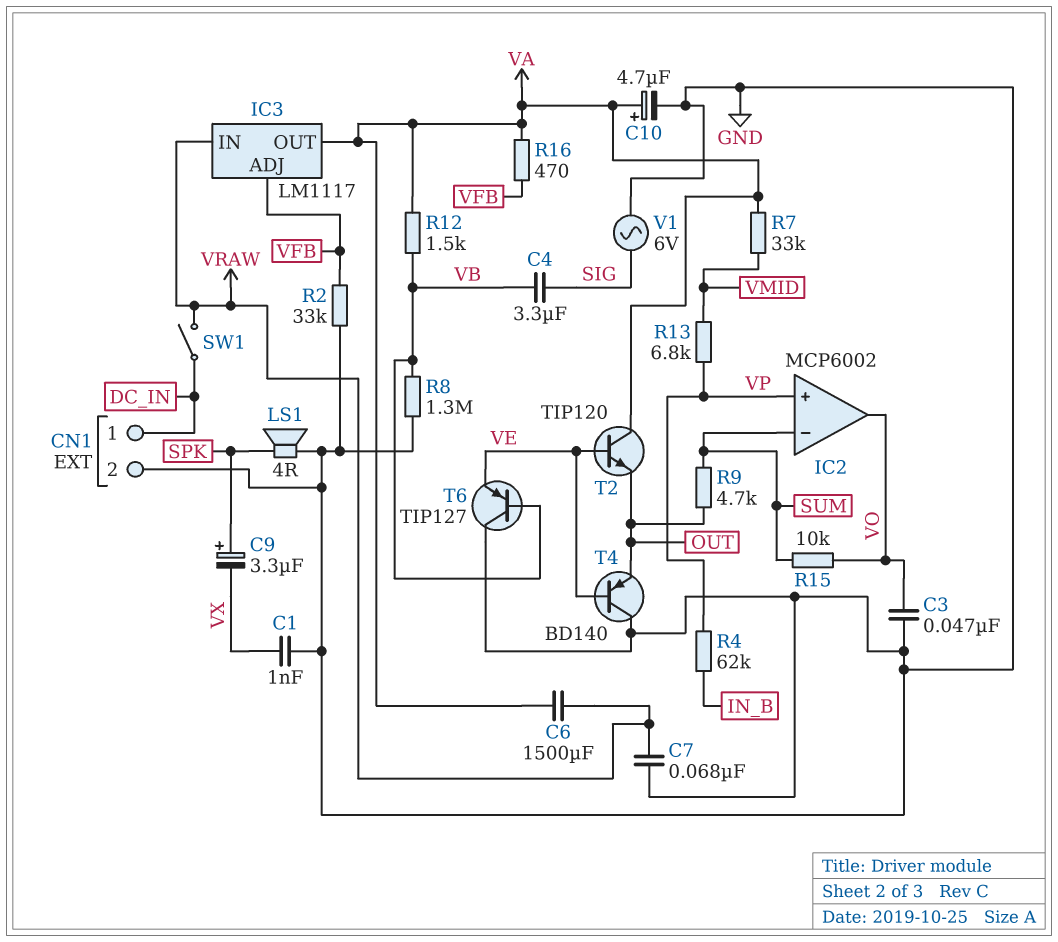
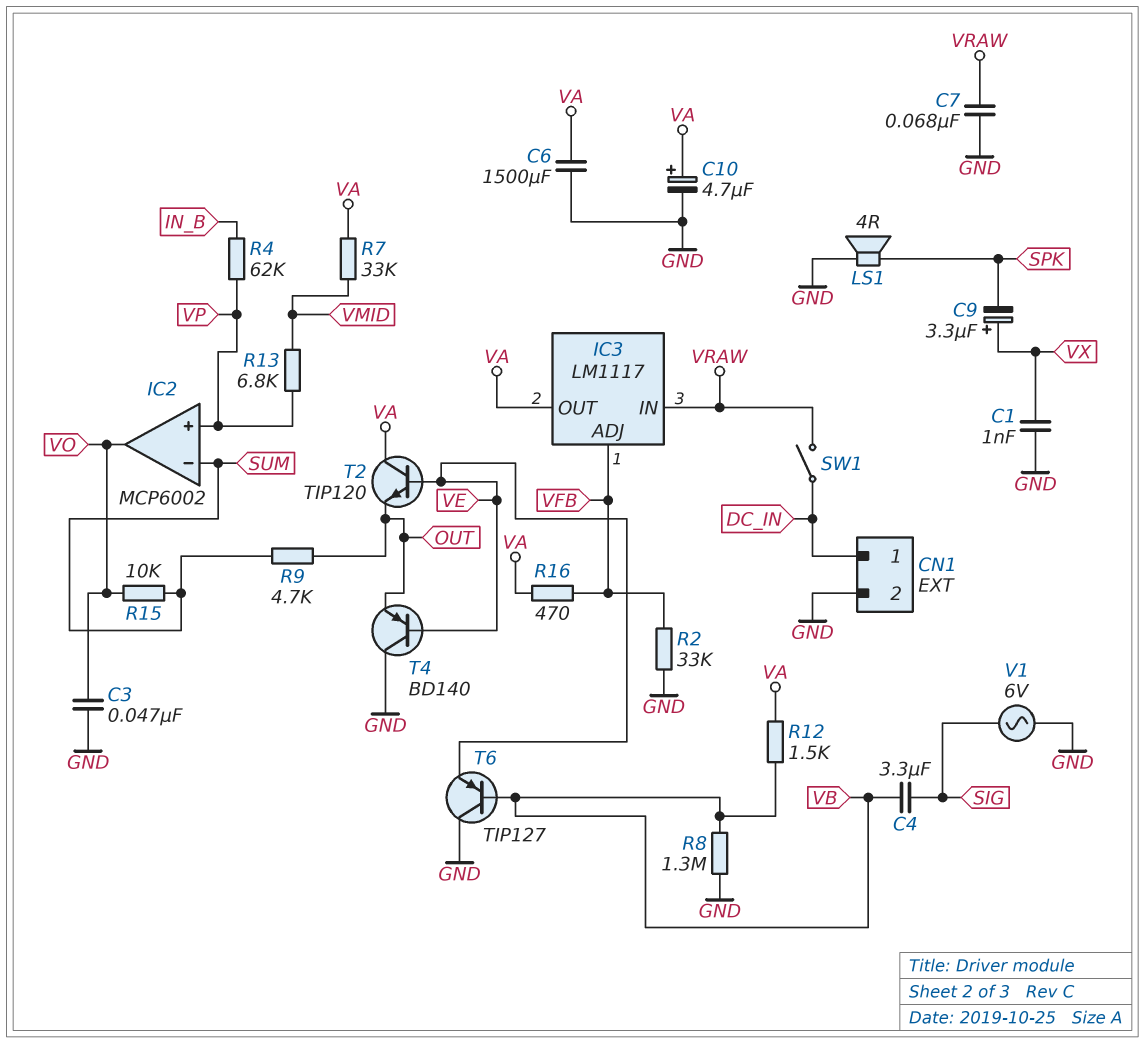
C6: 1500uF (VA, VRAW) -> 1500uF (GND, VA)
C9: 3.3uF (plus SPK, minus VX) -> 3.3uF (plus VX, minus SPK)

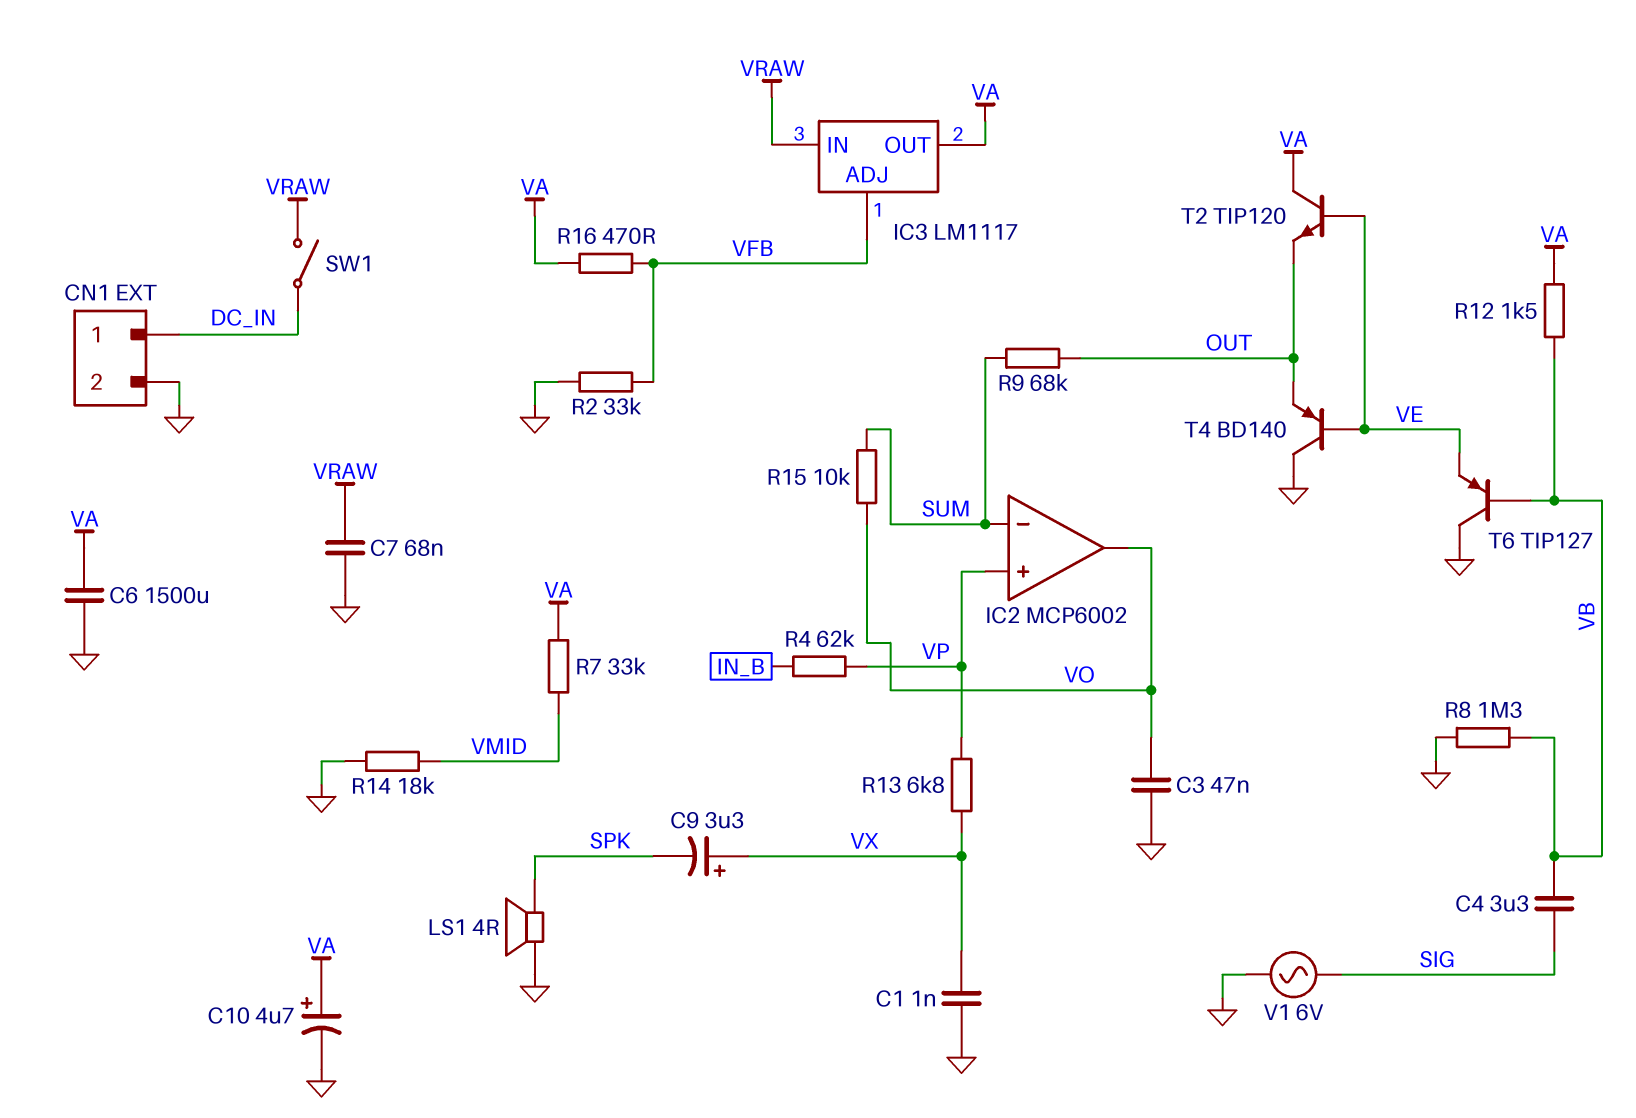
R9: 4.7k (OUT, SUM) -> 68k (OUT, SUM)
R13: 6.8k (VMID, VP) -> 6.8k (VP, VX)
R14: none -> 18k (GND, VMID)

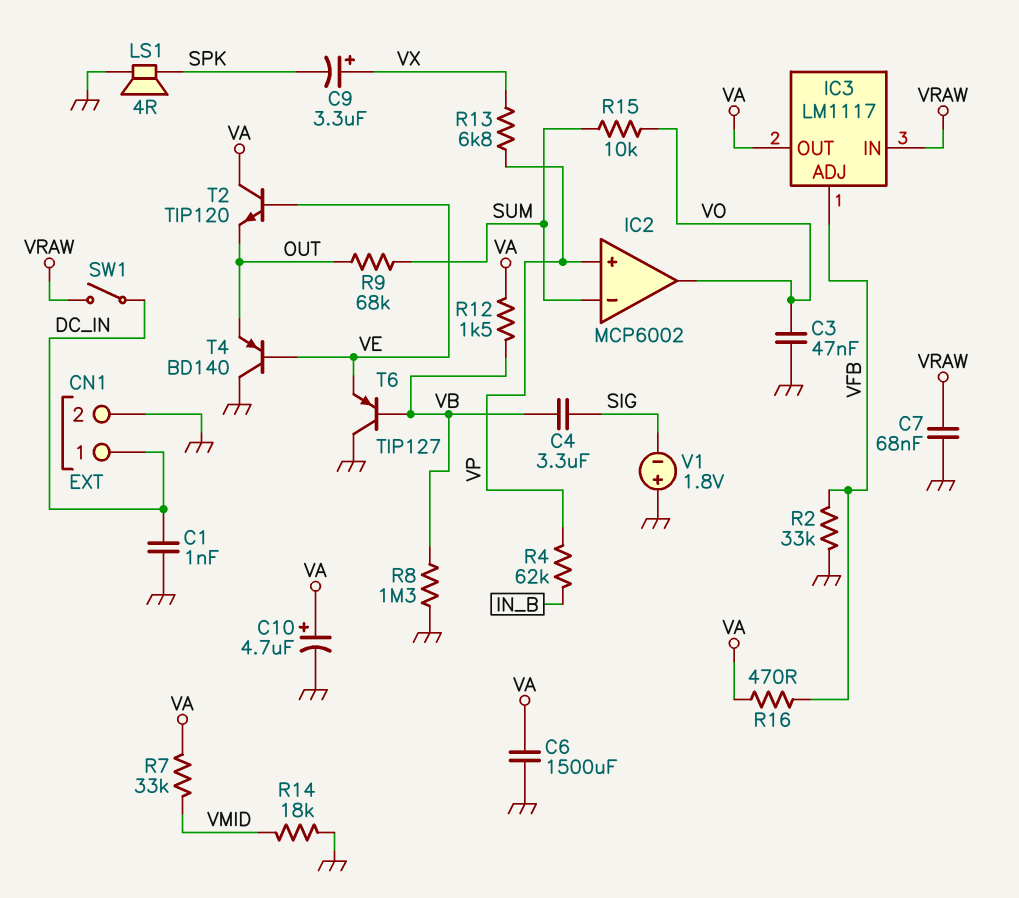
C1: 1nF (GND, VX) -> 1nF (DC_IN, GND)
V1: AC 6V (GND, SIG) -> 1.8V (plus GND, minus SIG)

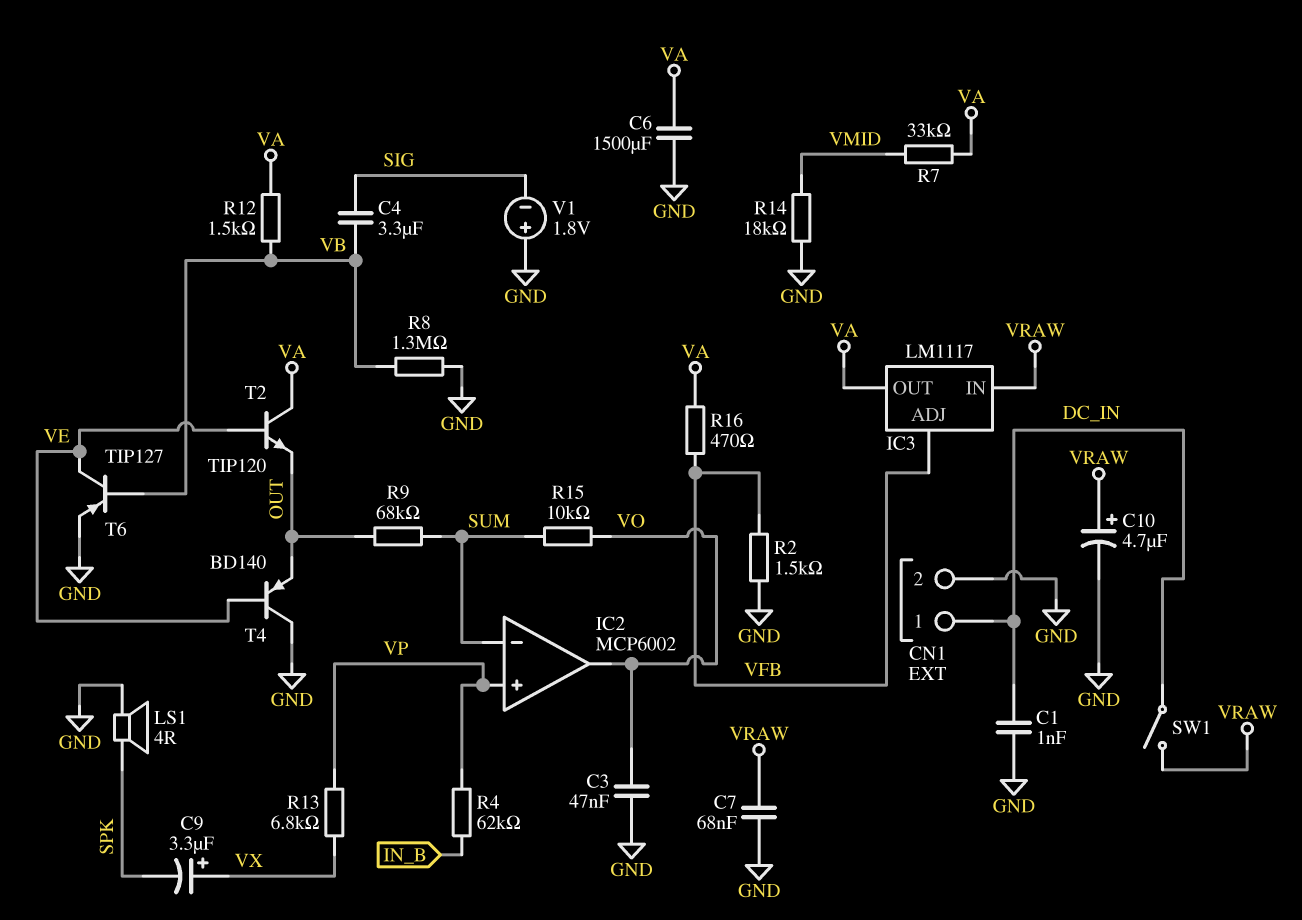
C10: 4.7uF (plus VA, minus GND) -> 4.7uF (plus VRAW, minus GND)
R2: 33k (GND, VFB) -> 1.5k (GND, VFB)
T6: PNP TIP127 (B VB, C GND, E VE) -> PNP TIP127 (B VB, C VE, E GND)

